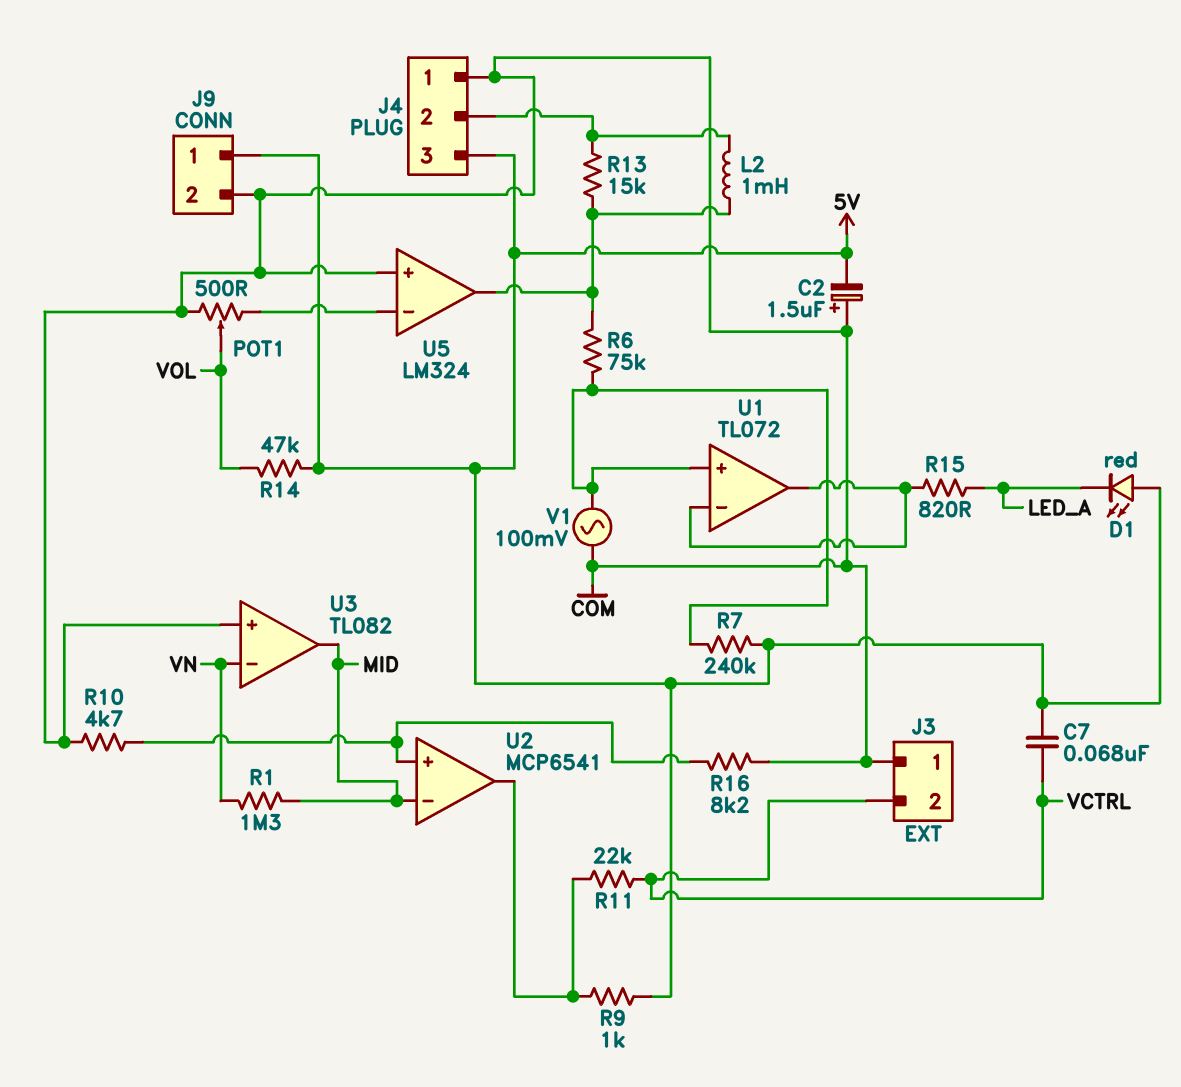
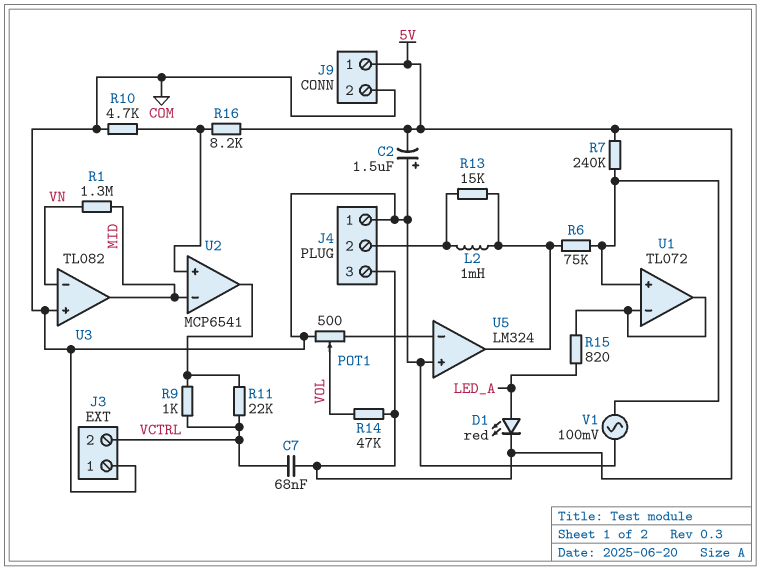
D1: LED red (A 5V, K LED_A) -> LED red (A LED_A, K 5V)
R9: 1k (5V, U2/out) -> 1k (U2/out, VCTRL)
R16: 8.2k (COM, U2/in+) -> 8.2k (5V, U2/in+)

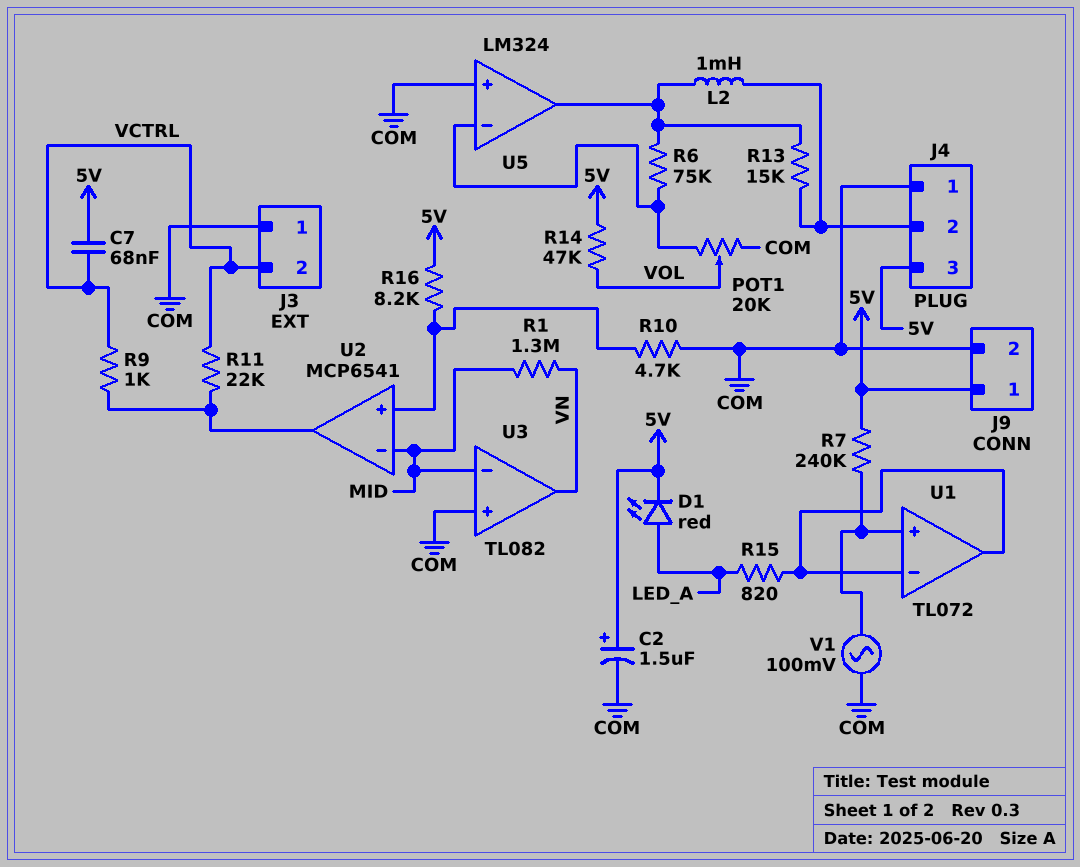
C2: 1.5uF (plus COM, minus 5V) -> 1.5uF (plus 5V, minus COM)
POT1: 500 (COM, U5/in-, wiper VOL) -> 20k (COM, U5/in-, wiper VOL)
R6: 75k (U1/in+, U5/out) -> 75k (U5/in-, U5/out)
U3 pin in-: VN -> MID
U3 pin out: MID -> VN

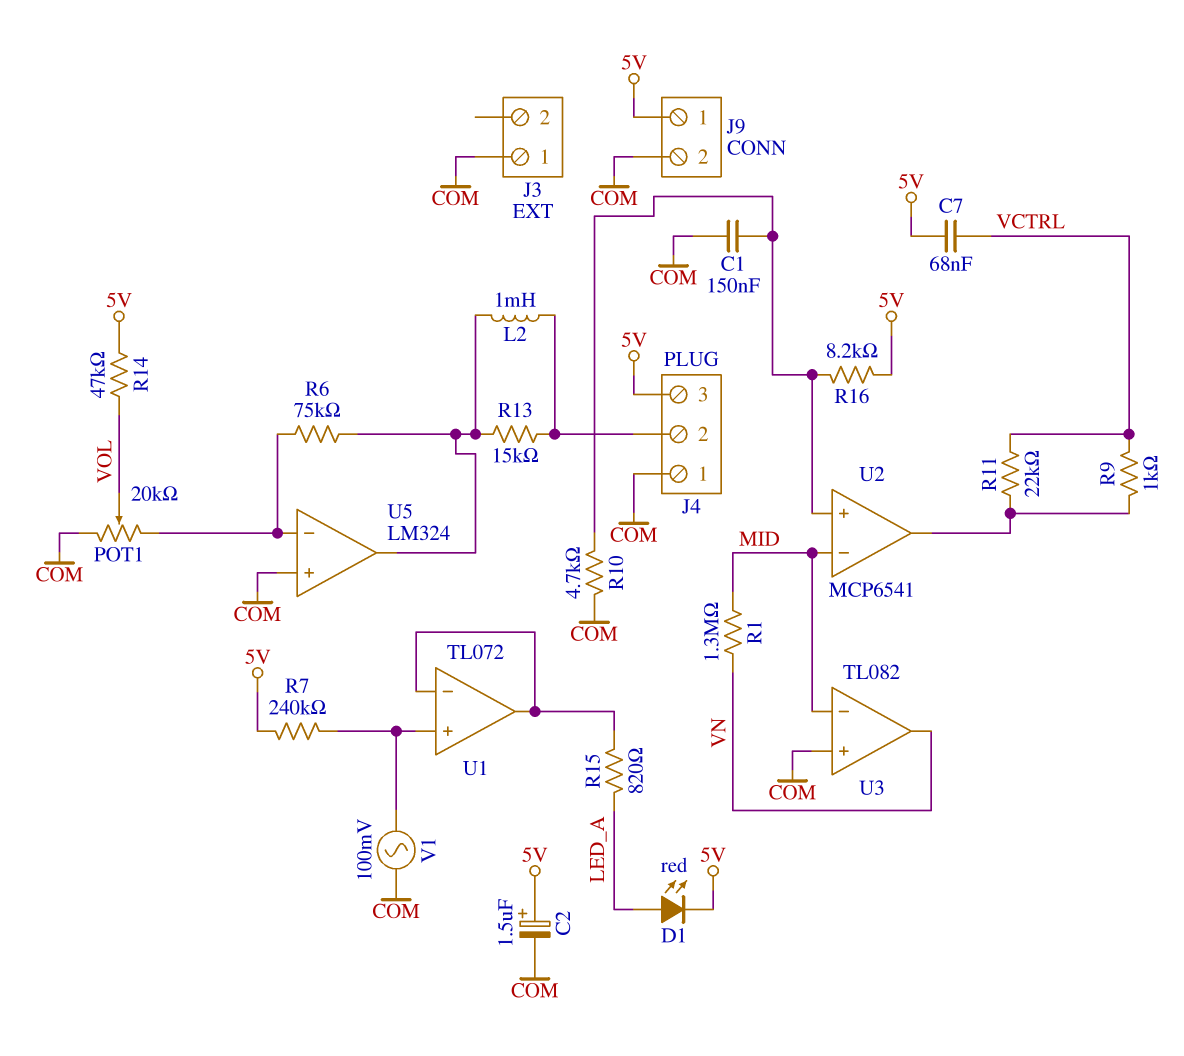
C1: none -> 150nF (COM, U2/in+)
J3 pin 2: VCTRL -> none

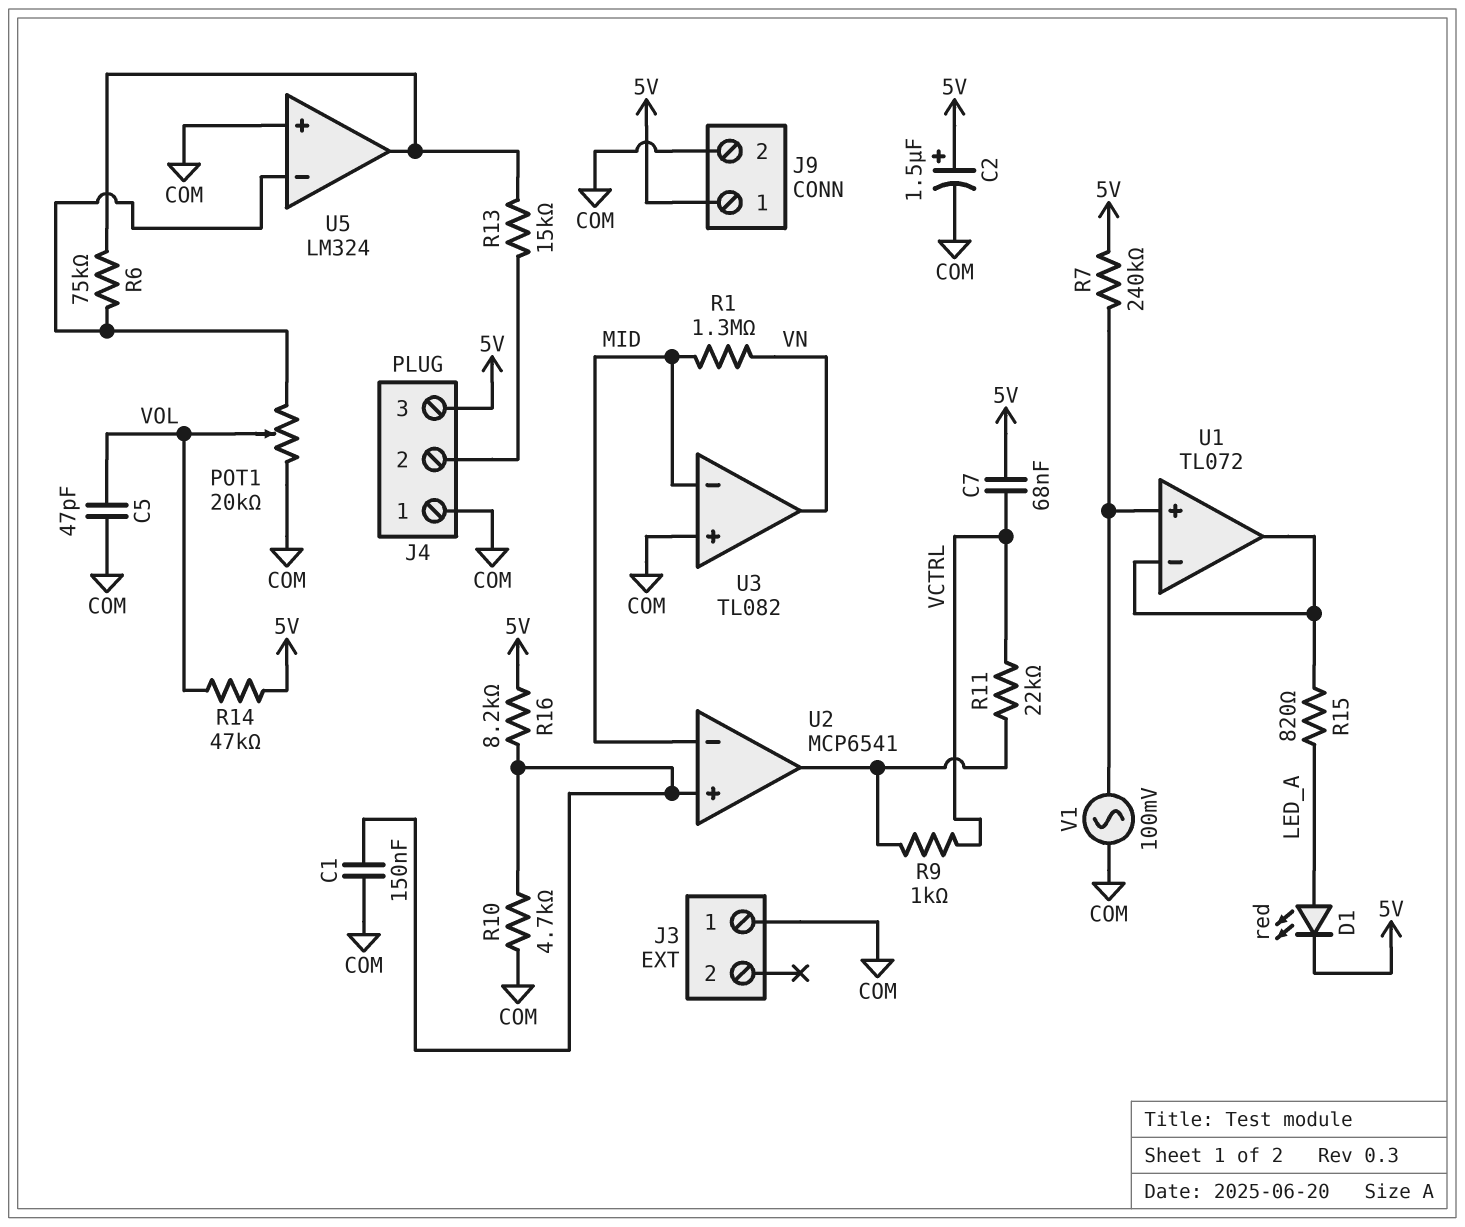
C5: none -> 47pF (COM, VOL)
L2: 1mH (J4/2, U5/out) -> none

